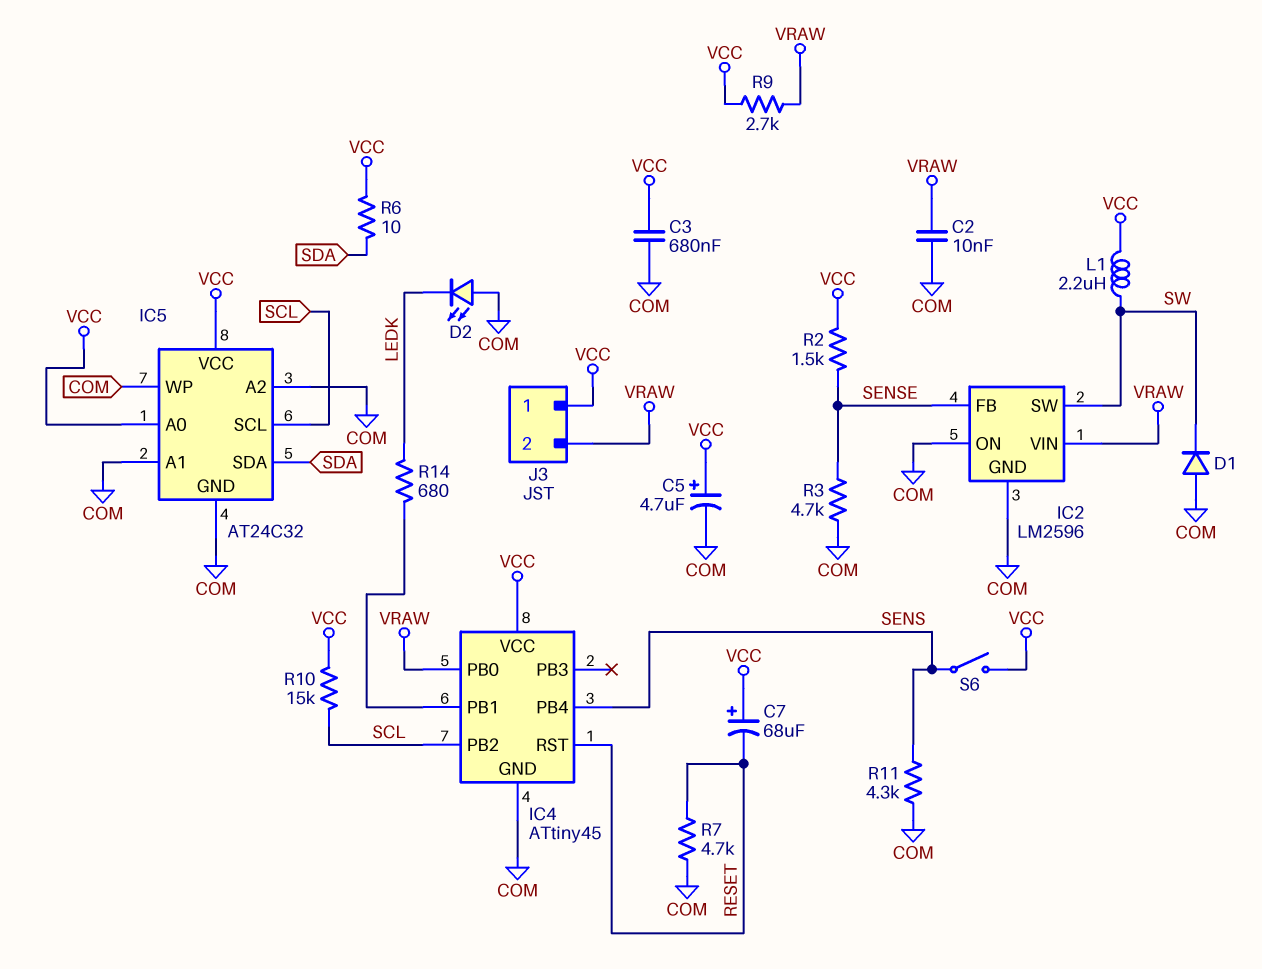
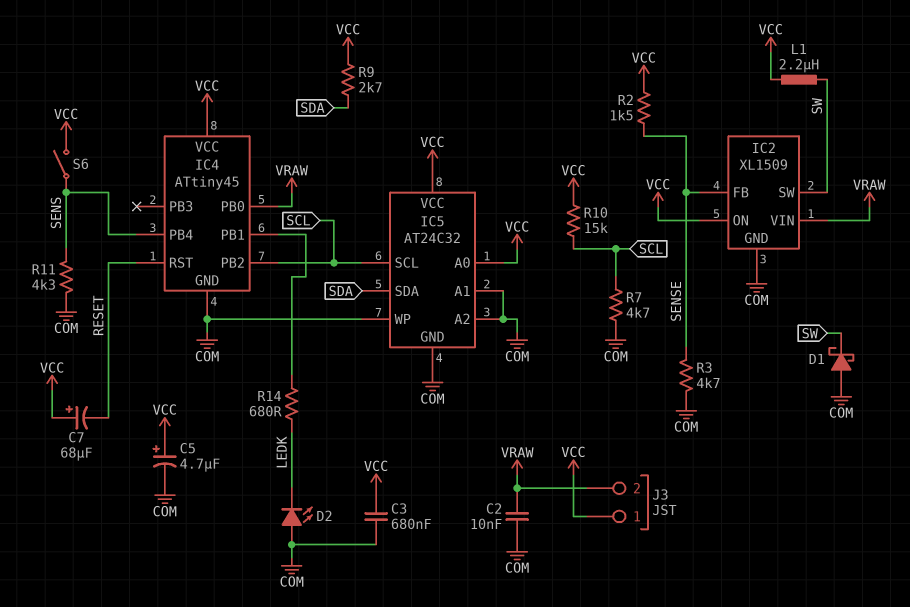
D1: diode (A COM, K SW) -> schottky (A COM, K SW)
IC2: LM2596 -> XL1509
IC2 pin ON: COM -> VCC
R6: 10 (SDA, VCC) -> none
R7: 4.7k (COM, RESET) -> 4.7k (COM, SCL)
R9: 2.7k (VCC, VRAW) -> 2.7k (SDA, VCC)

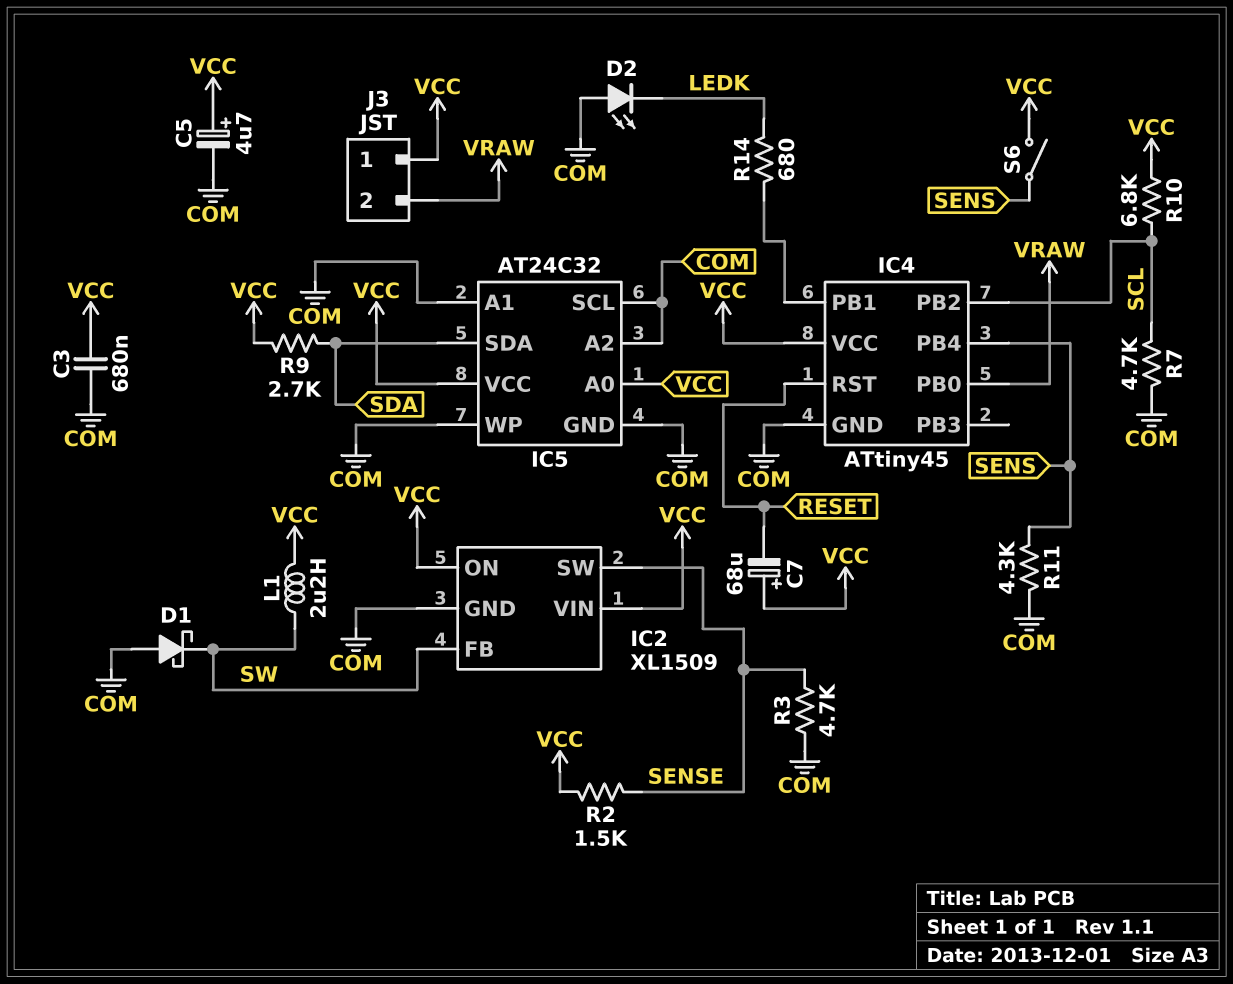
C2: 10nF (COM, VRAW) -> none
IC2 pin FB: SENSE -> SW
IC2 pin SW: SW -> SENSE
IC2 pin VIN: VRAW -> VCC
IC5 pin SCL: SCL -> COM
R10: 15k (SCL, VCC) -> 6.8k (SCL, VCC)

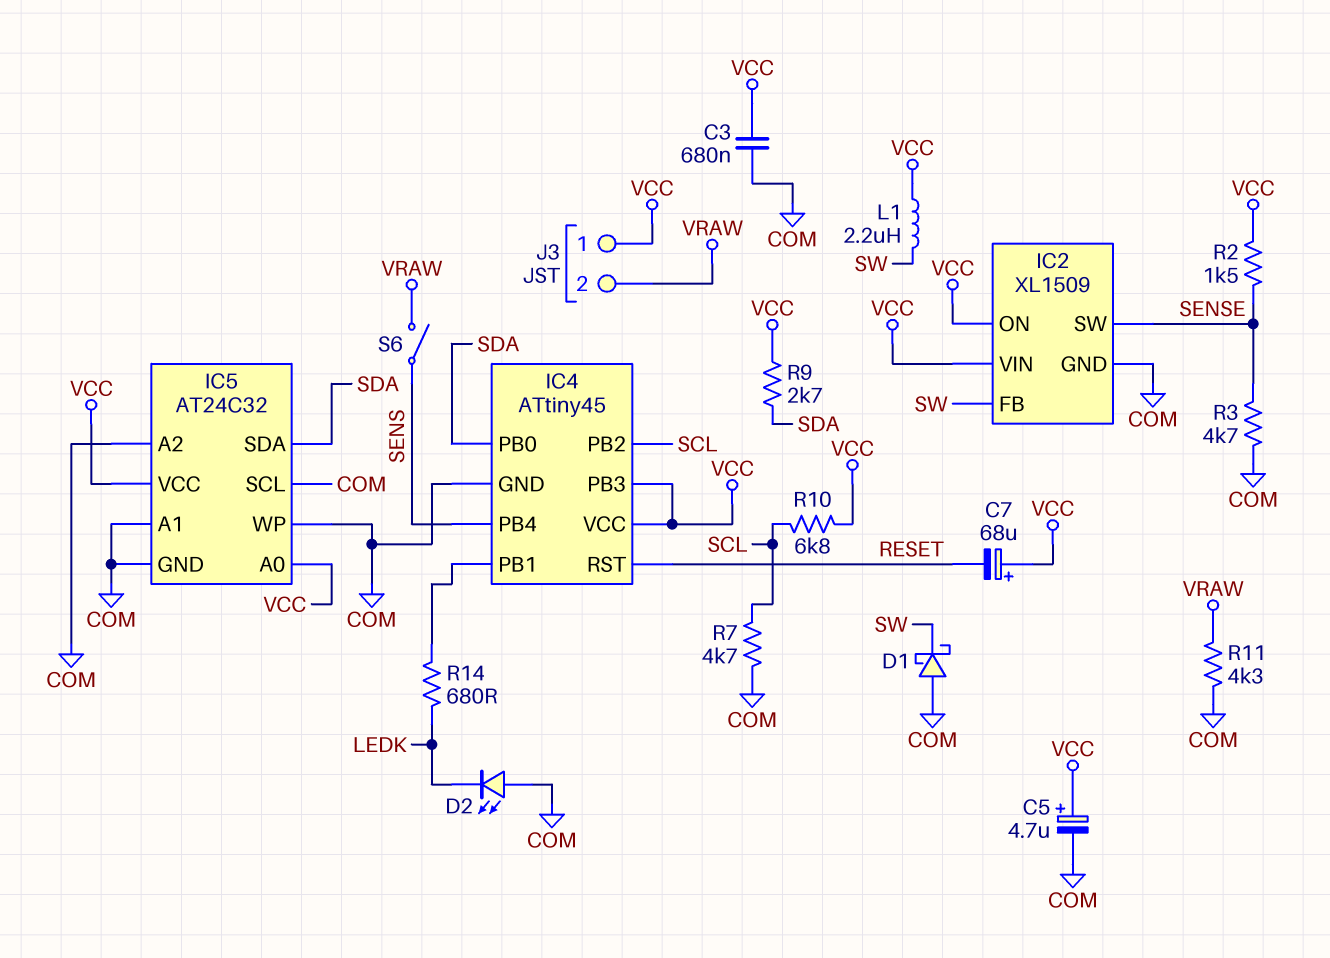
IC4 pin PB0: VRAW -> SDA
IC4 pin PB3: none -> VCC
R11: 4.3k (COM, SENS) -> 4.3k (COM, VRAW)
S6: switch (SENS, VCC) -> switch (SENS, VRAW)

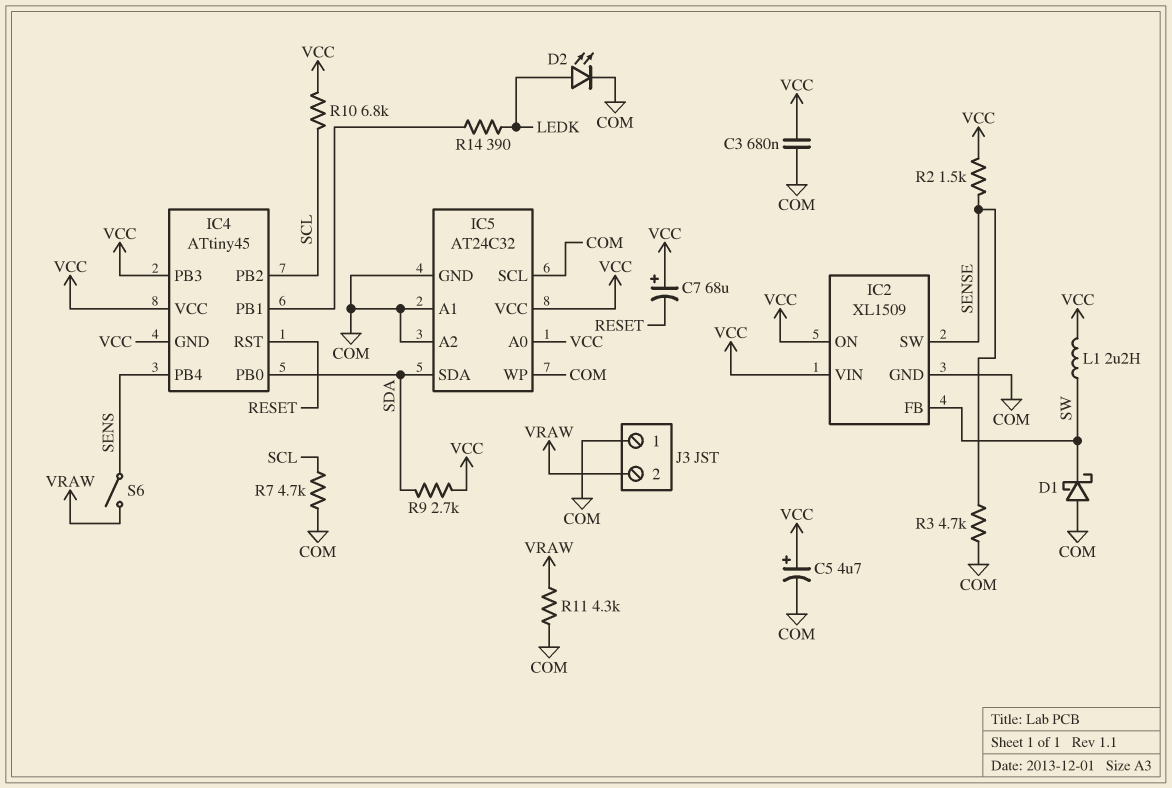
D2: LED (A COM, K LEDK) -> LED (A LEDK, K COM)
IC4 pin GND: COM -> VCC
J3 pin 1: VCC -> COM
R14: 680 (IC4/PB1, LEDK) -> 390 (IC4/PB1, LEDK)

